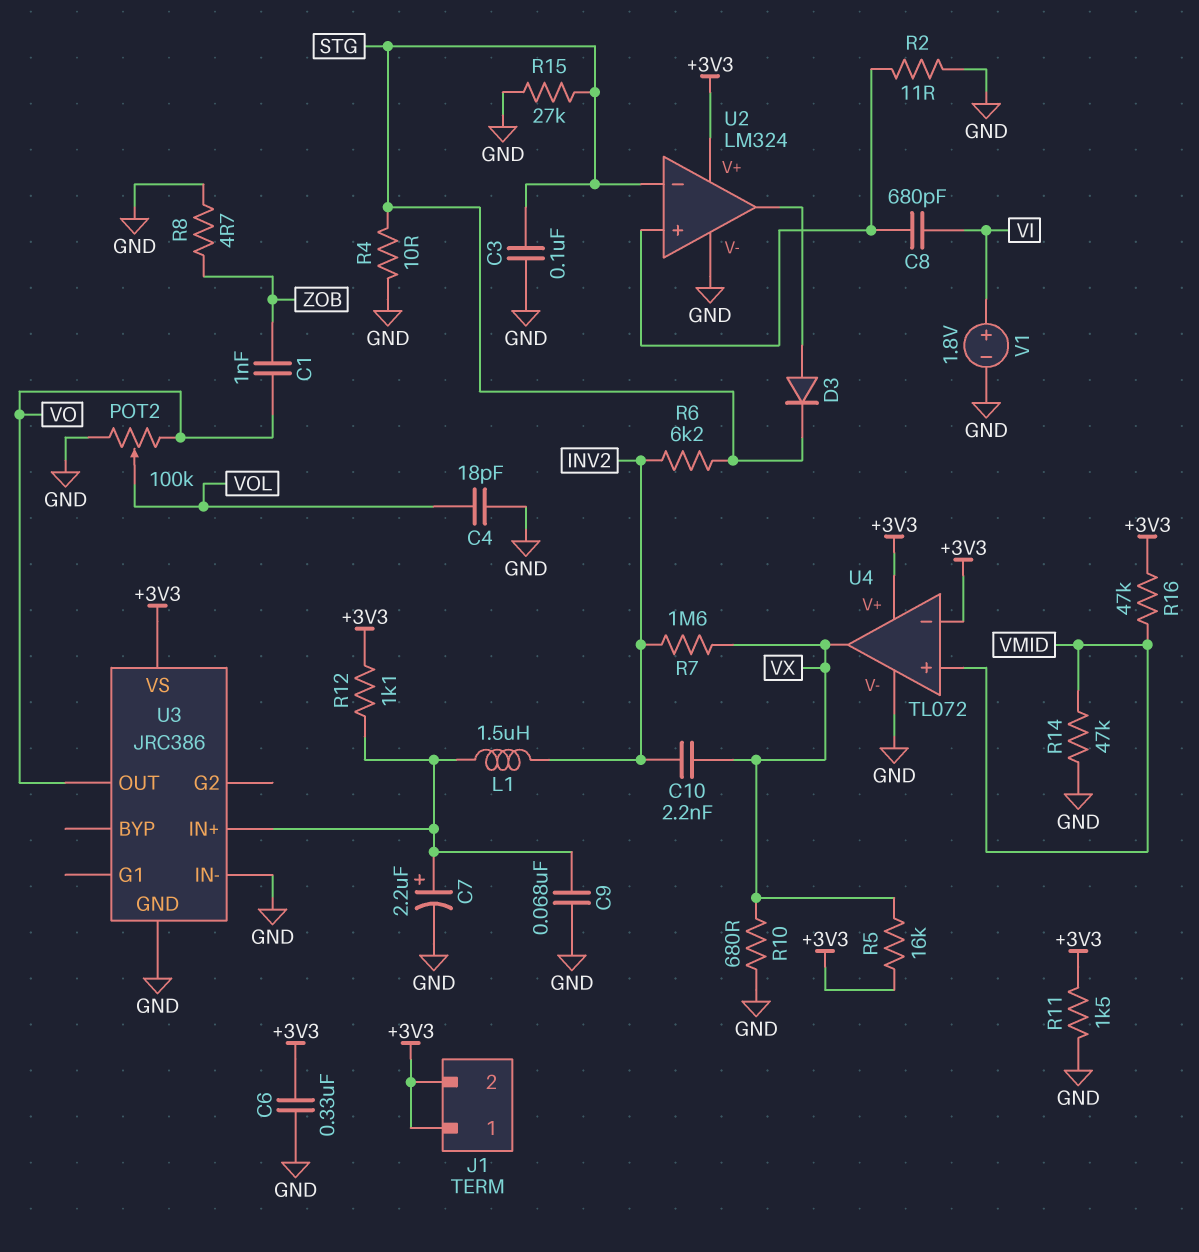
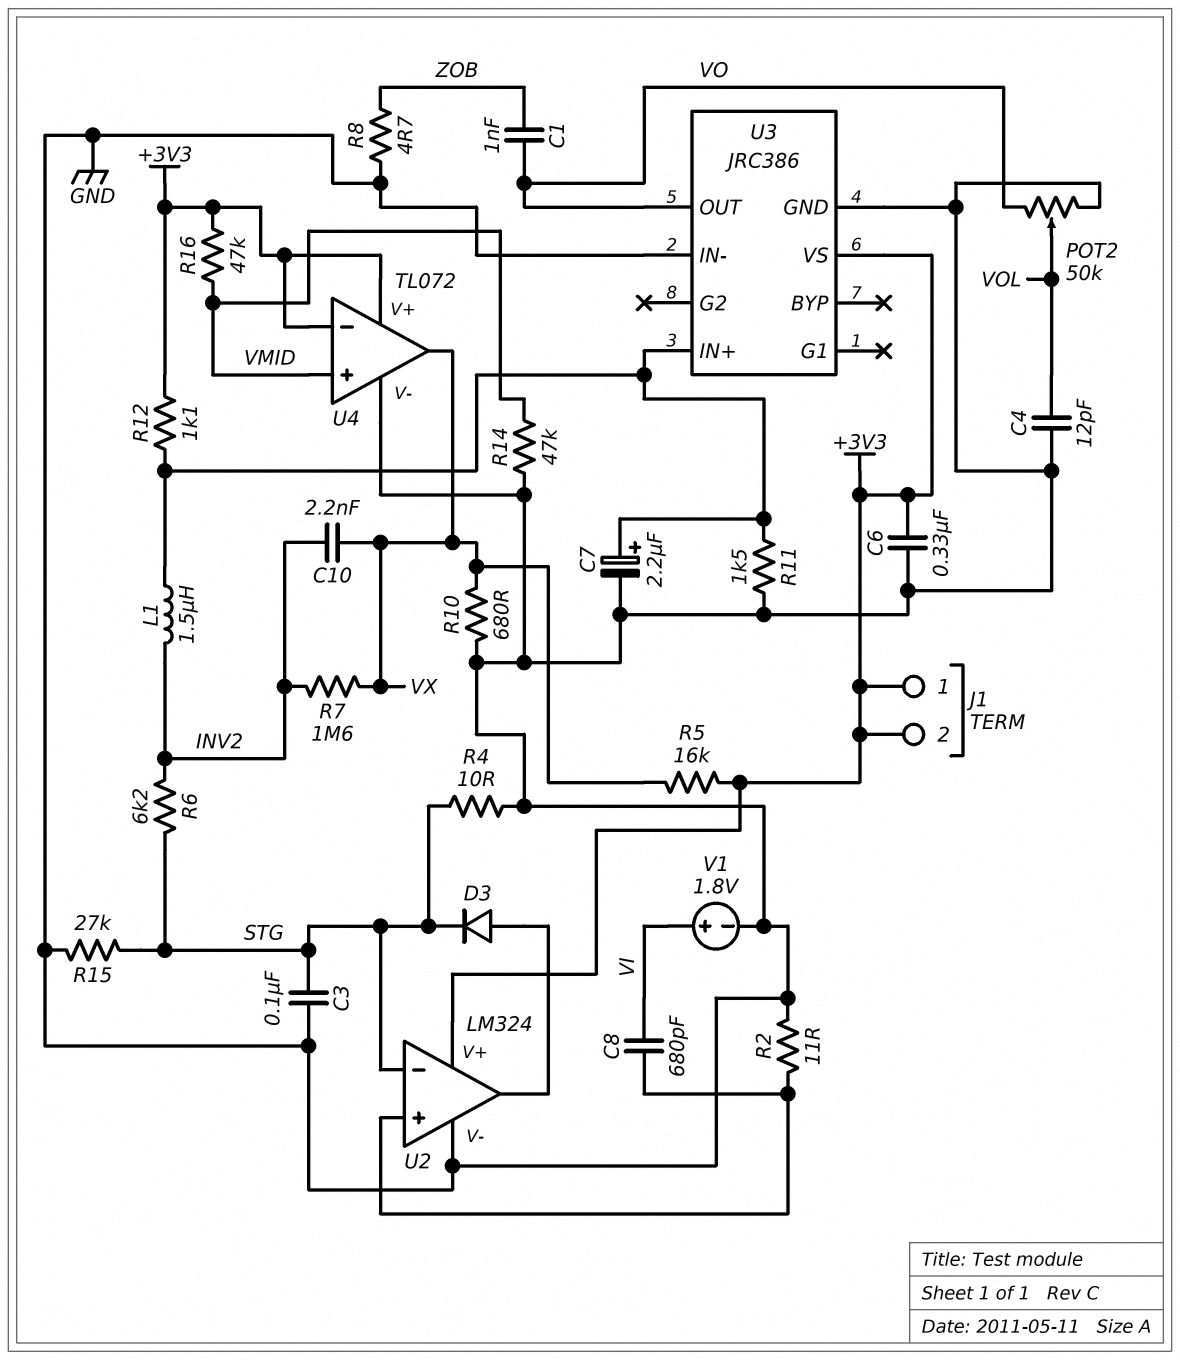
C4: 18pF (GND, VOL) -> 12pF (GND, VOL)
C9: 68nF (GND, U3/IN+) -> none
POT2: 100k (GND, VO, wiper VOL) -> 50k (GND, VO, wiper VOL)
R11: 1.5k (+3V3, GND) -> 1.5k (GND, U3/IN+)

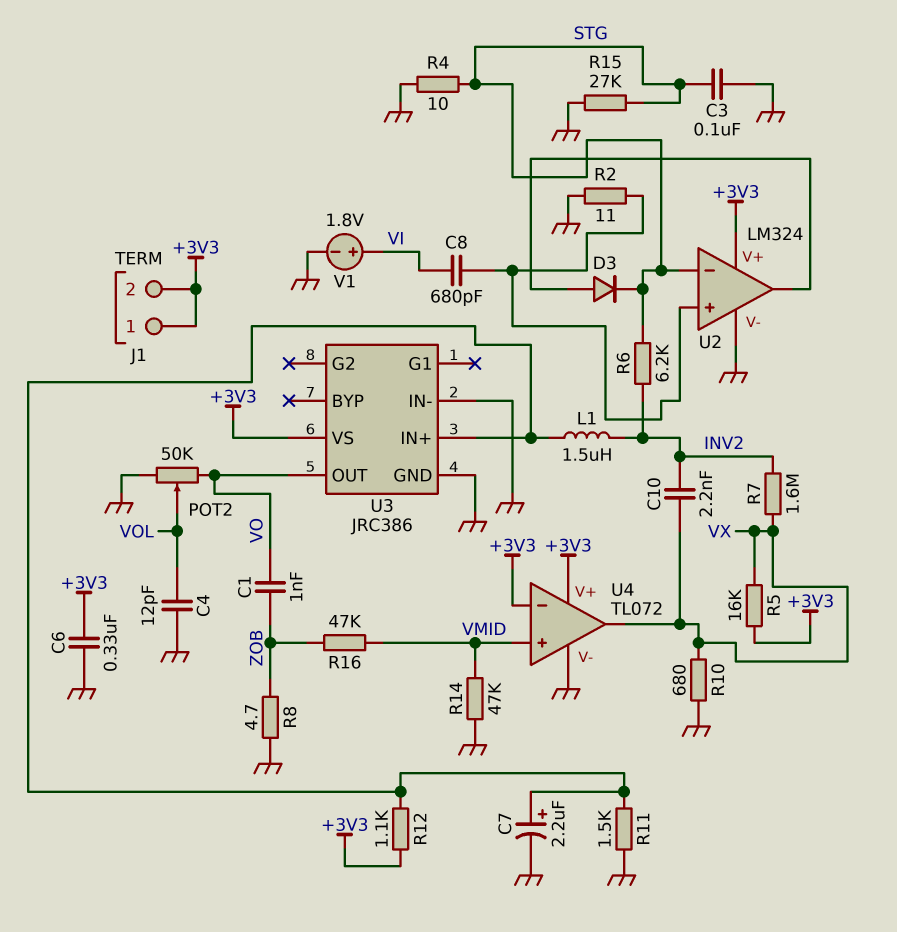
R16: 47k (+3V3, VMID) -> 47k (VMID, ZOB)

